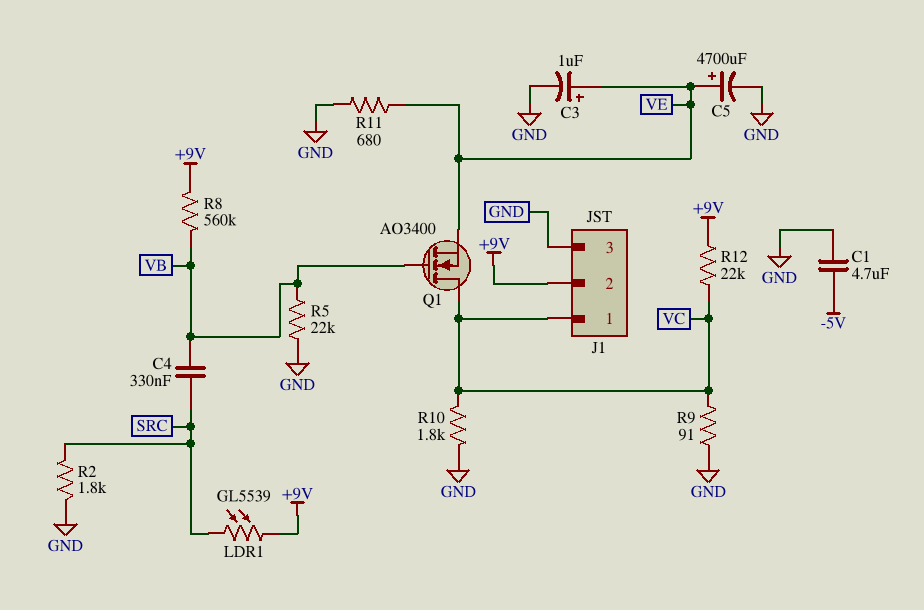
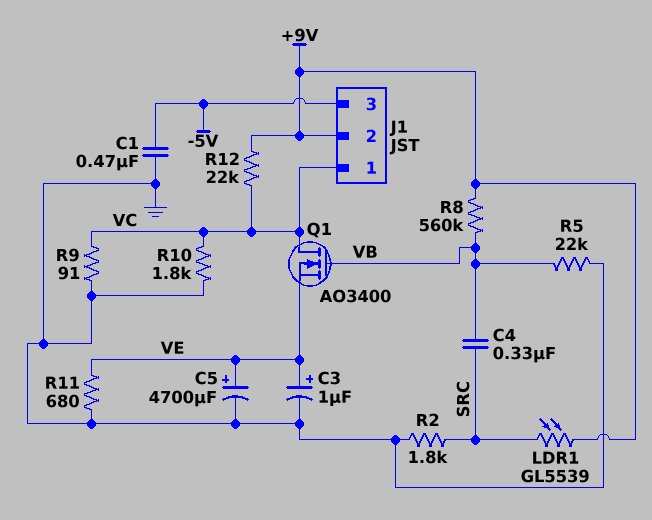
C1: 4.7uF (-5V, GND) -> 470nF (-5V, GND)
J1 pin 3: GND -> -5V

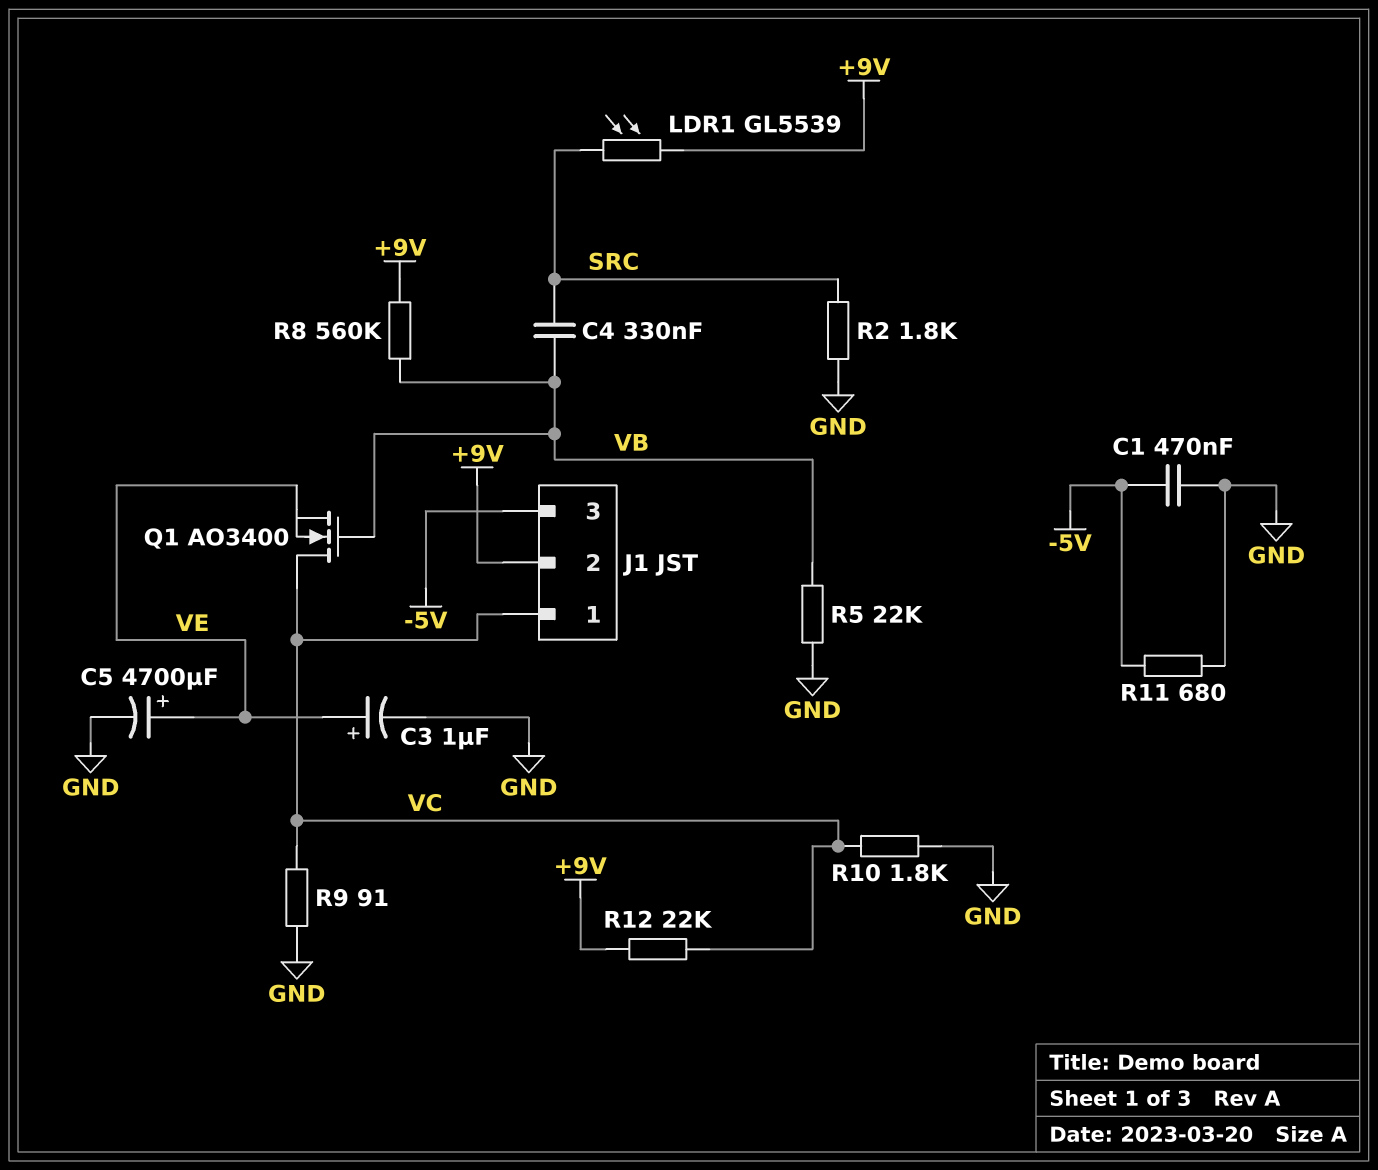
R11: 680 (GND, VE) -> 680 (-5V, GND)

